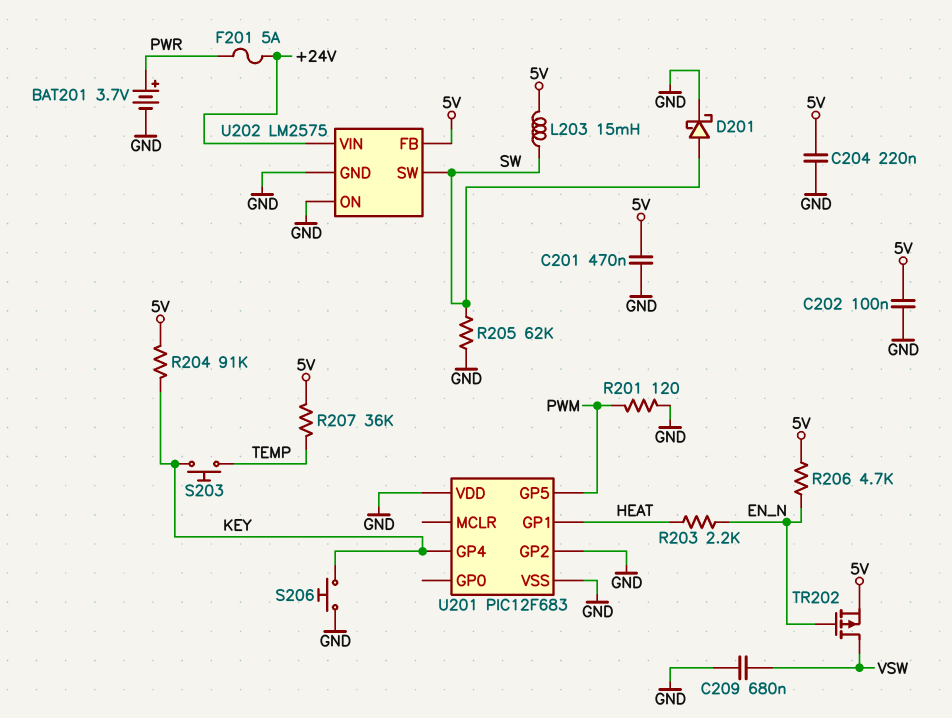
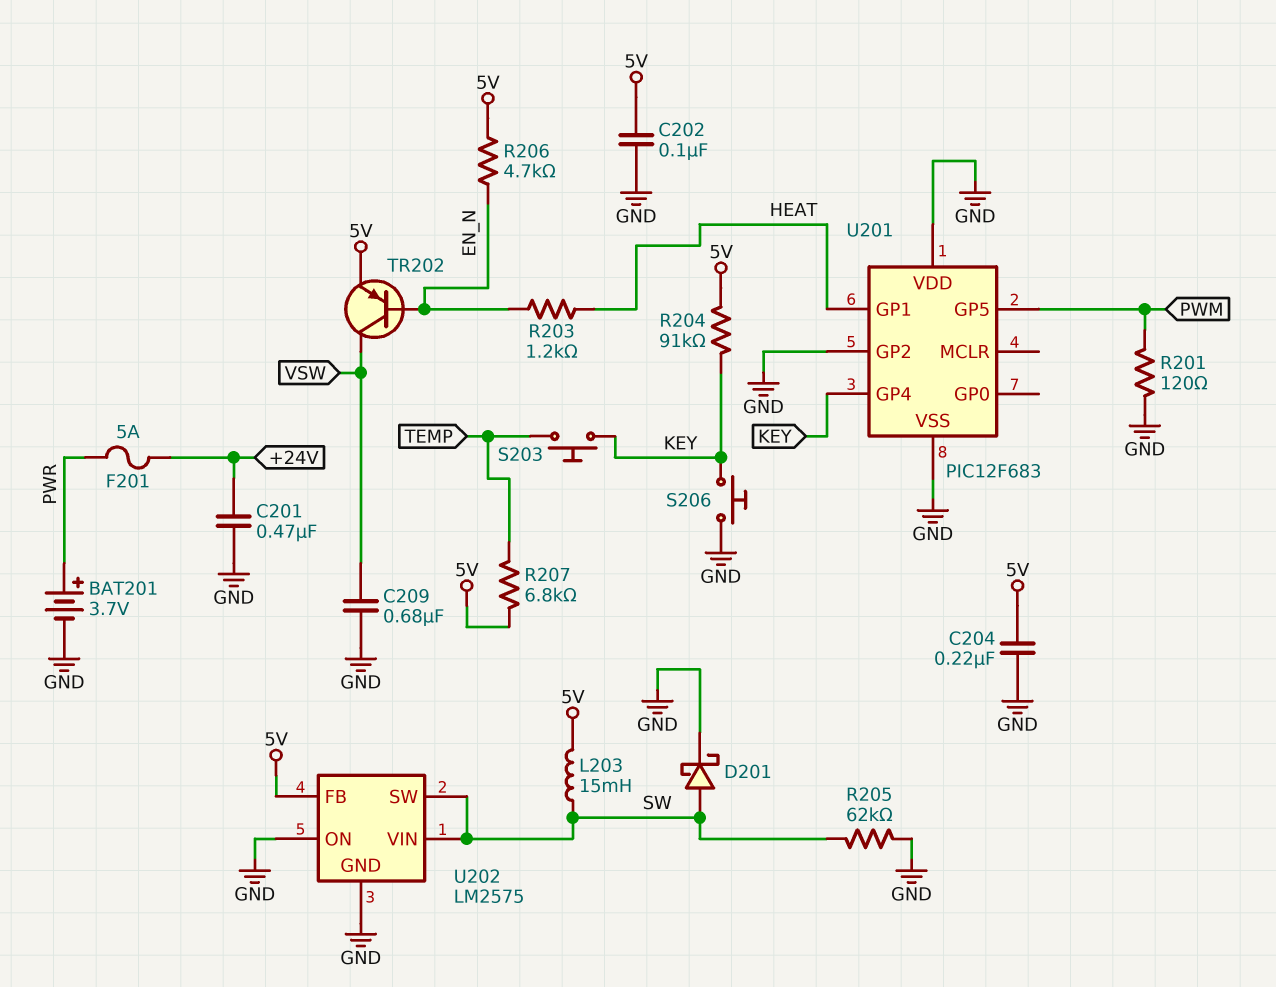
C201: 470nF (5V, GND) -> 470nF (+24V, GND)
R203: 2.2k (EN_N, HEAT) -> 1.2k (EN_N, HEAT)
R207: 36k (5V, TEMP) -> 6.8k (5V, TEMP)
TR202: PMOS (G EN_N, D VSW, S 5V) -> PNP (B EN_N, C VSW, E 5V)
U202 pin VIN: +24V -> SW

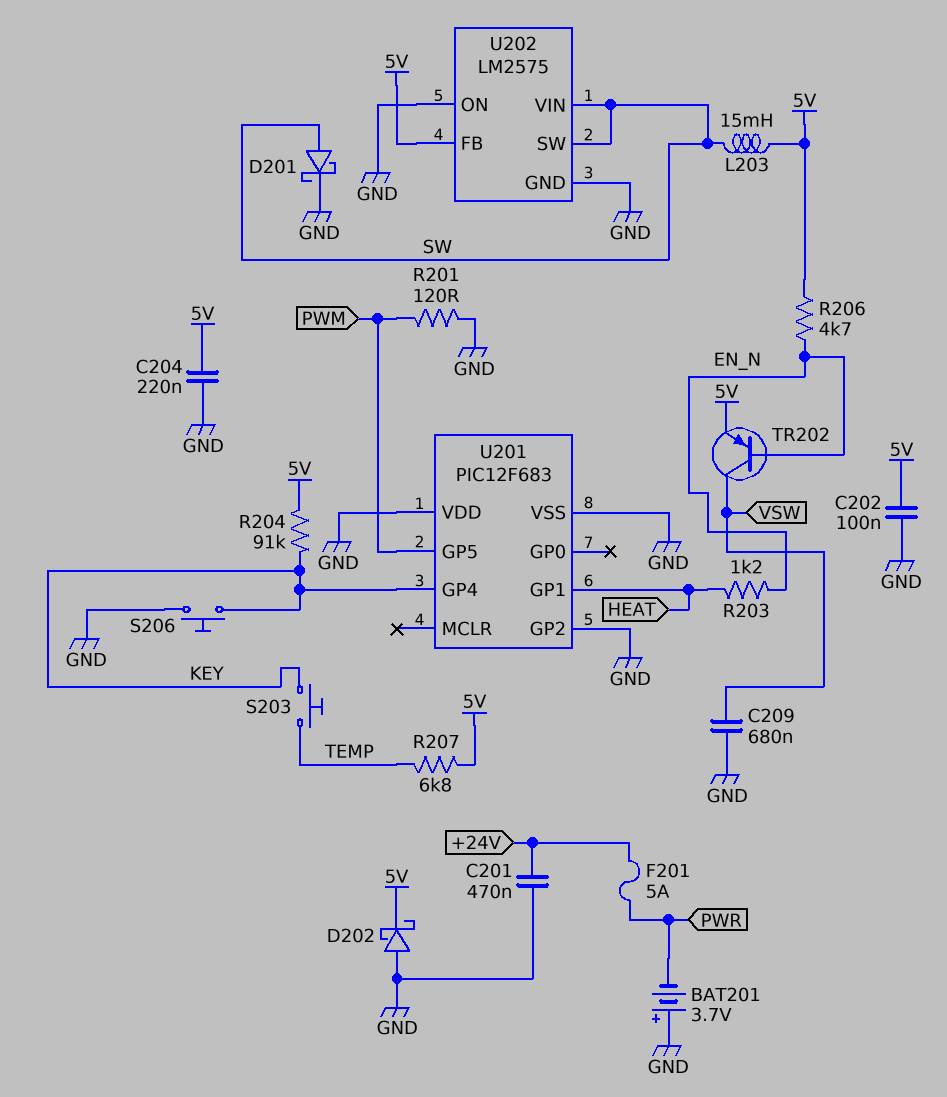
BAT201: 3.7V (plus PWR, minus GND) -> 3.7V (plus GND, minus PWR)
D202: none -> schottky (A GND, K 5V)
R205: 62k (GND, SW) -> none

